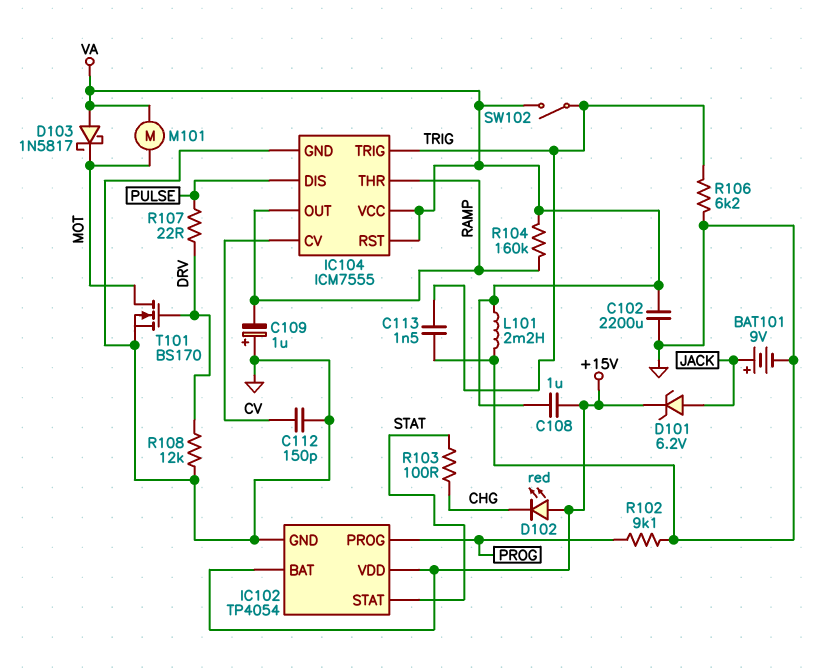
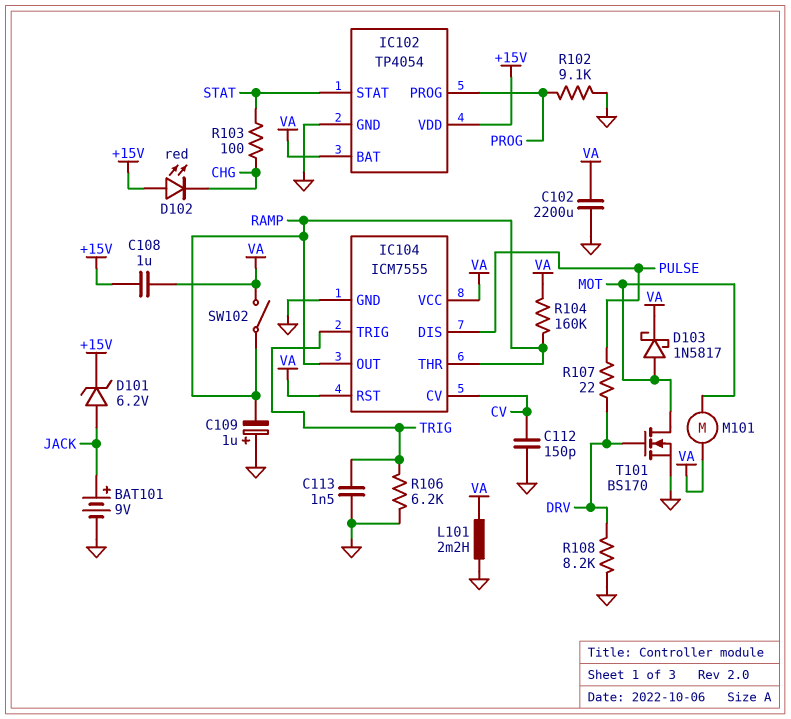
D103: schottky 1N5817 (A VA, K MOT) -> schottky 1N5817 (A MOT, K VA)
IC102 pin BAT: +15V -> VA
R108: 12k (DRV, GND) -> 8.2k (DRV, GND)
SW102: switch (TRIG, VA) -> switch (RAMP, VA)

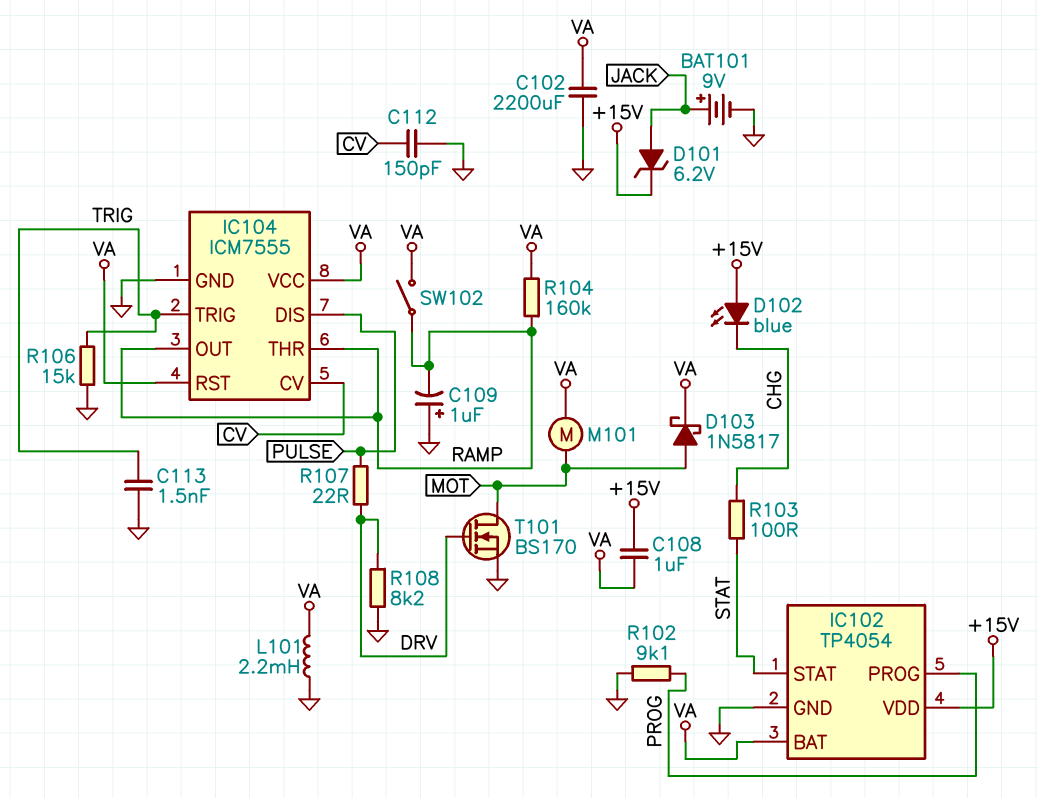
D102: LED red (A +15V, K CHG) -> LED blue (A +15V, K CHG)
R106: 6.2k (GND, TRIG) -> 15k (GND, TRIG)

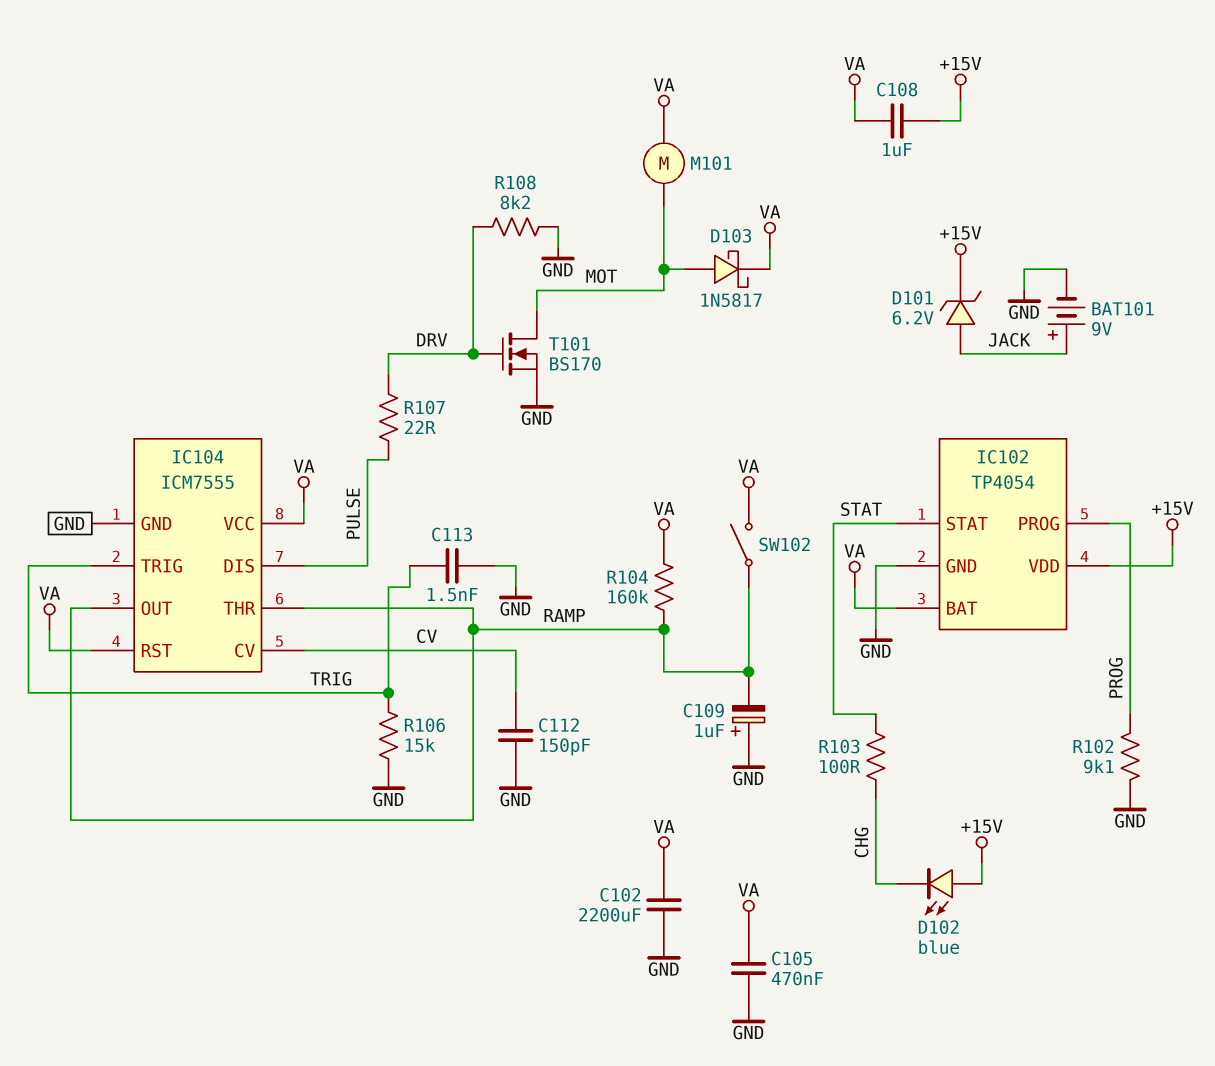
C105: none -> 470nF (GND, VA)
L101: 2.2mH (GND, VA) -> none

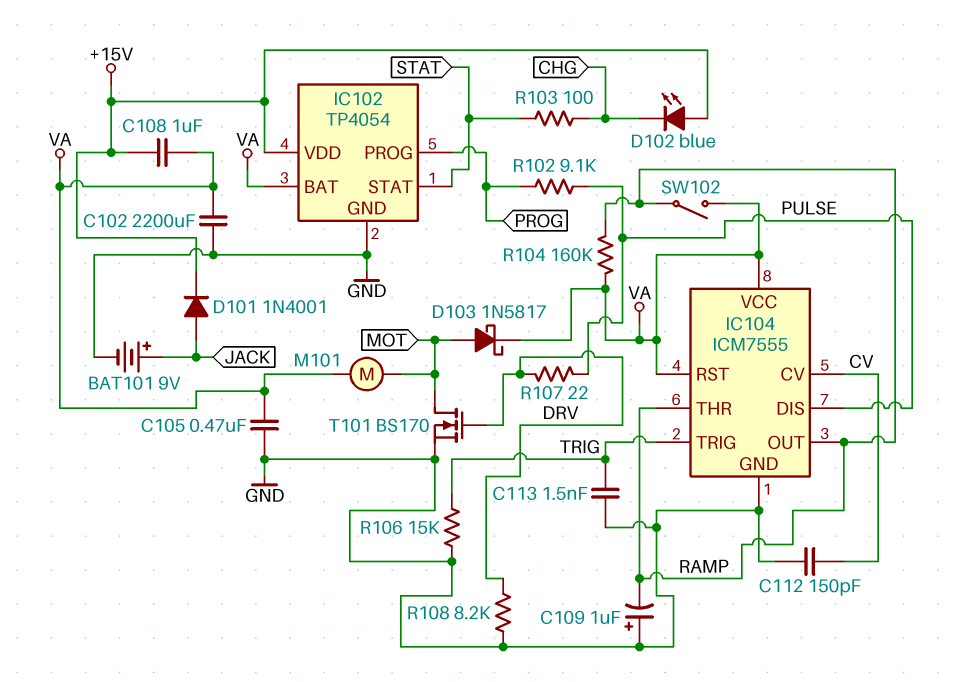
D101: zener 6.2V (A JACK, K +15V) -> diode 1N4001 (A JACK, K +15V)
R102: 9.1k (GND, PROG) -> 9.1k (PROG, PULSE)

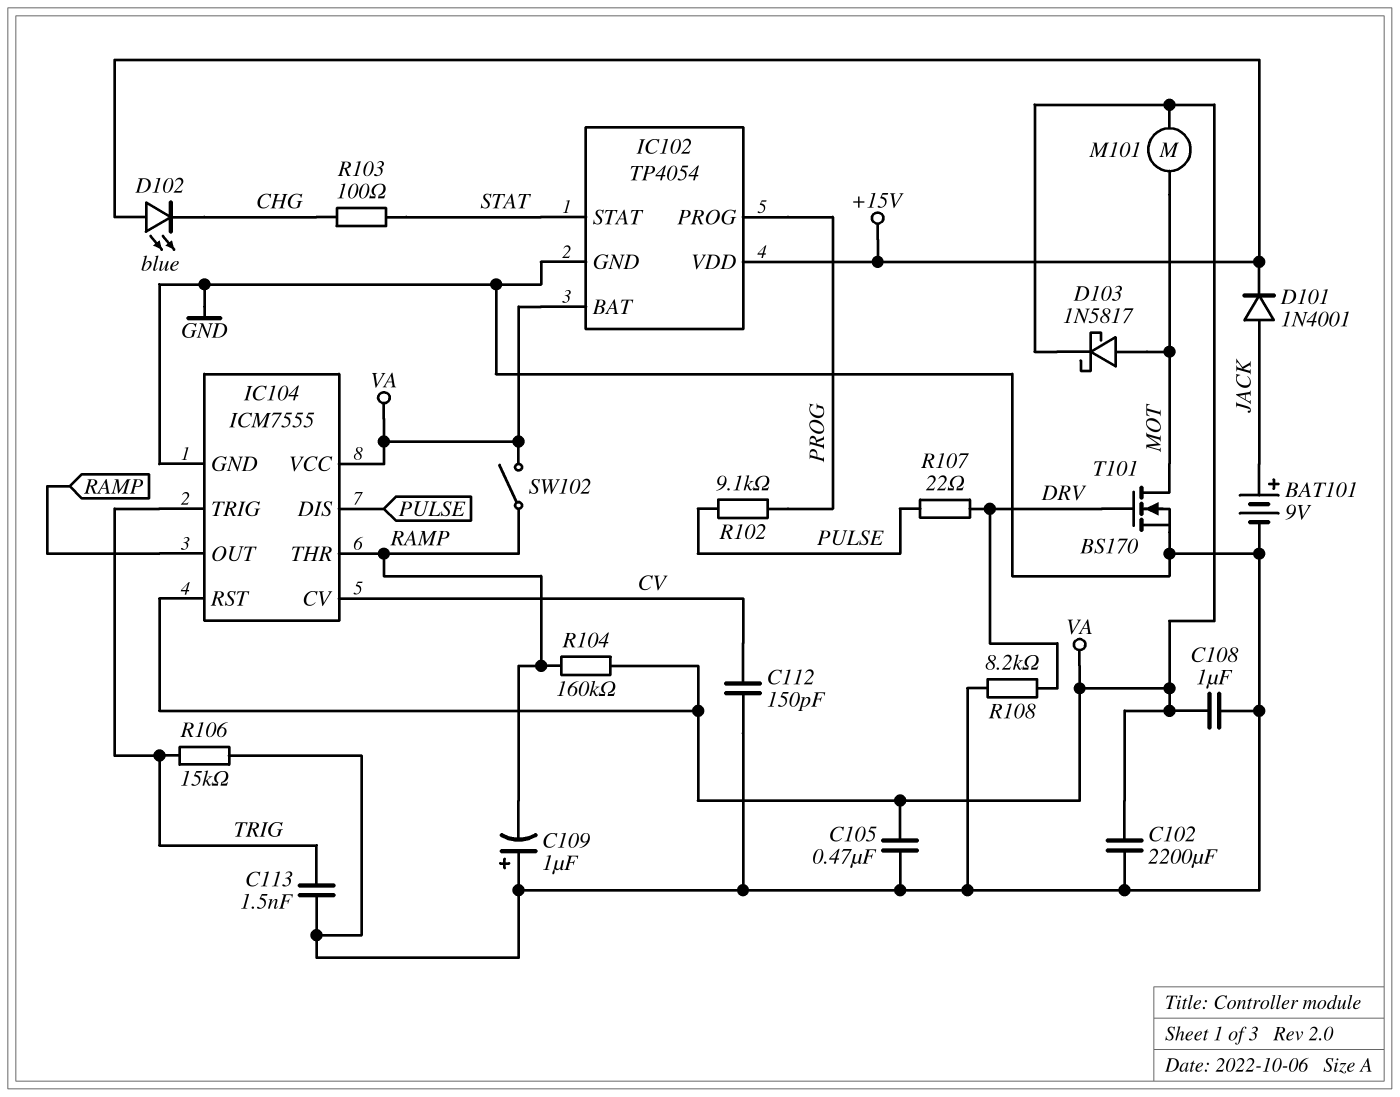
C108: 1uF (+15V, VA) -> 1uF (GND, VA)

